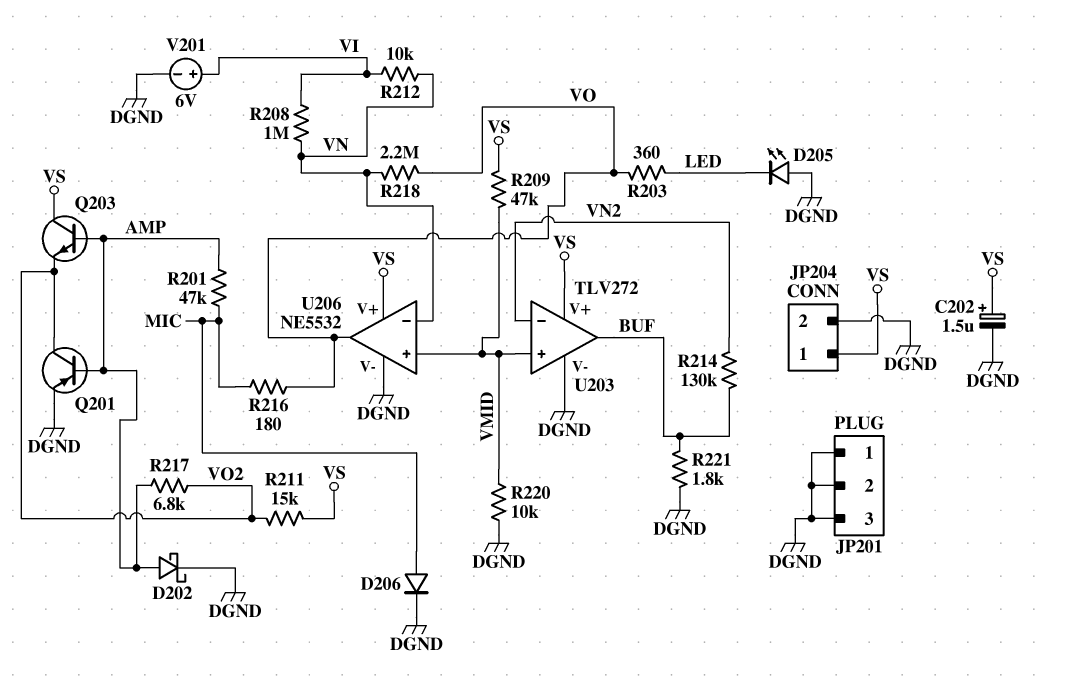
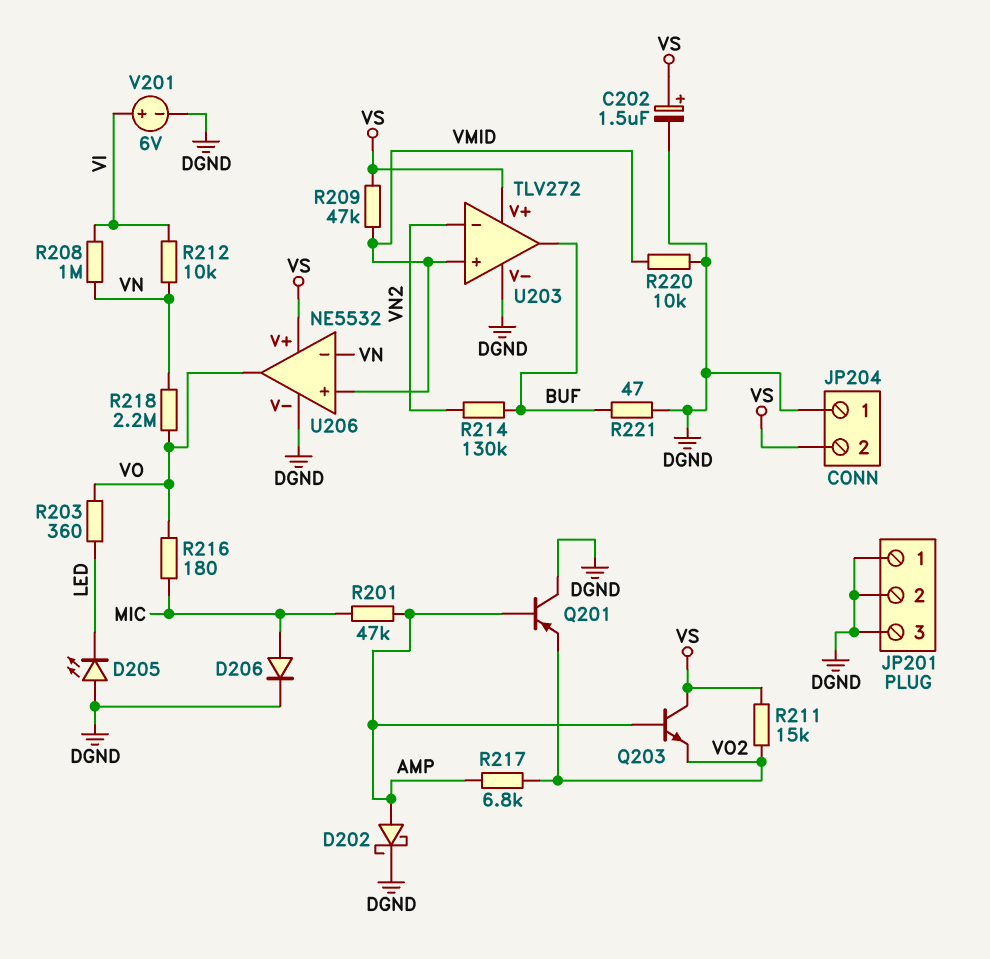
JP204 pin 1: VS -> DGND
JP204 pin 2: DGND -> VS
Q201: PNP (B AMP, C VO2, E DGND) -> PNP (B AMP, C DGND, E VO2)
R221: 1.8k (BUF, DGND) -> 47 (BUF, DGND)

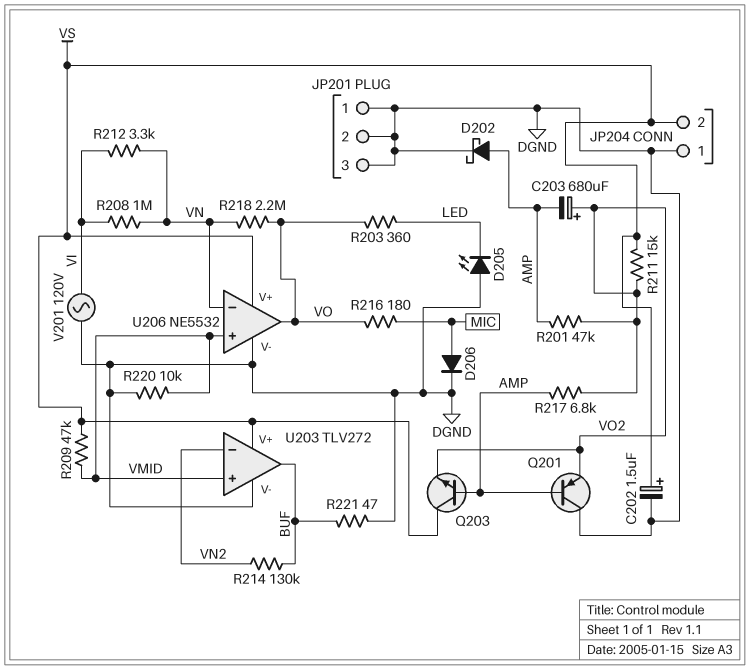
C203: none -> 680uF (plus VO2, minus AMP)
R201: 47k (AMP, MIC) -> 47k (AMP, VO2)
R212: 10k (VI, VN) -> 3.3k (VI, VN)
V201: 6V (plus VI, minus DGND) -> AC 120V (DGND, VI)

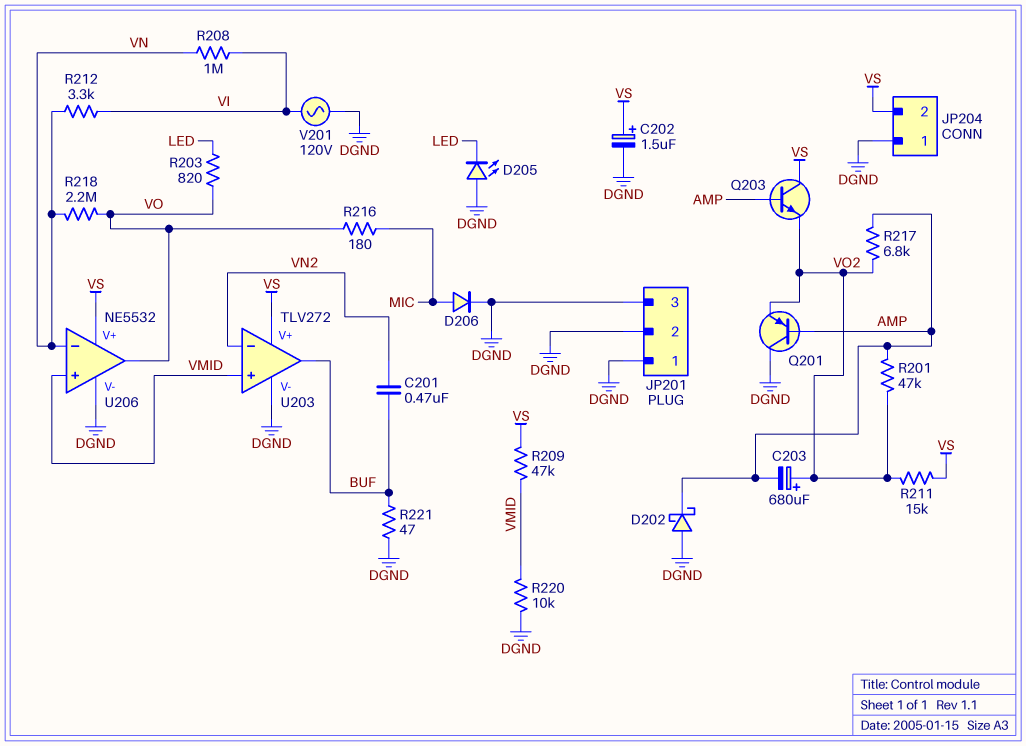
C201: none -> 470nF (BUF, VN2)
D202: schottky (A AMP, K DGND) -> schottky (A DGND, K AMP)
R203: 360 (LED, VO) -> 820 (LED, VO)
R214: 130k (BUF, VN2) -> none

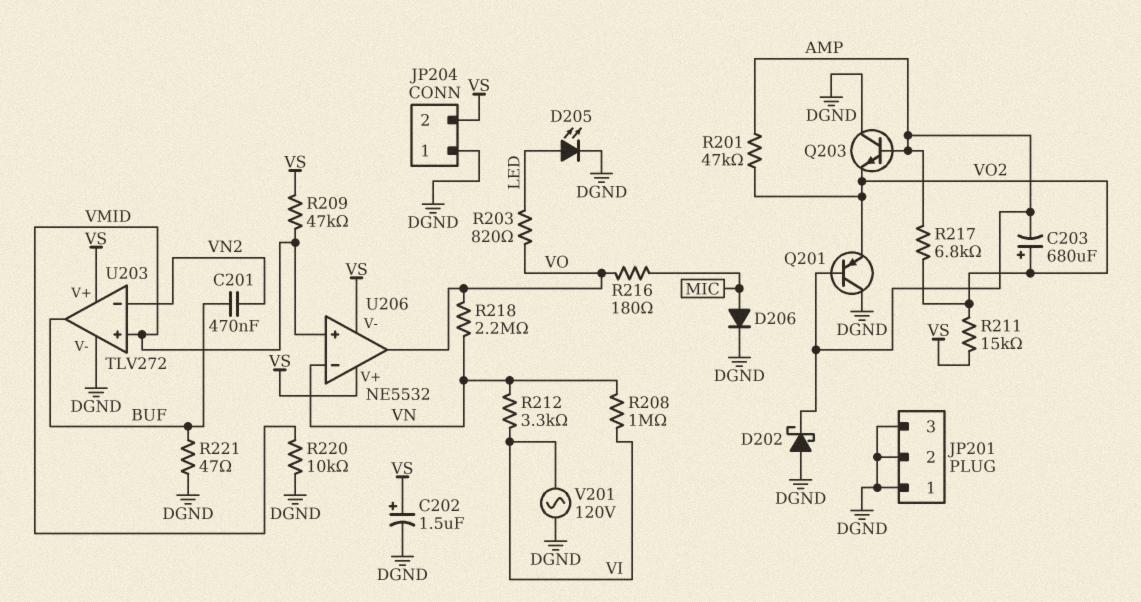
D205: LED (A DGND, K LED) -> LED (A LED, K DGND)
Q203: NPN (B AMP, C VS, E VO2) -> NPN (B AMP, C DGND, E VO2)
U206 pin V-: DGND -> VS

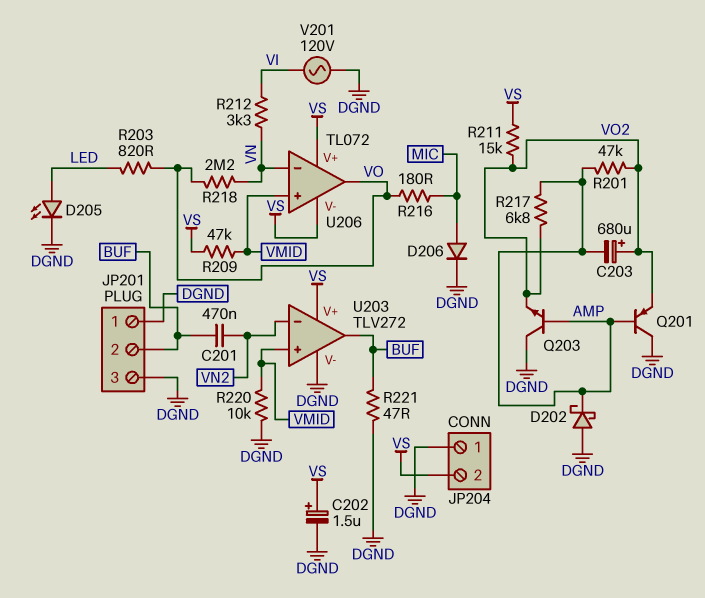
JP201 pin 2: DGND -> BUF
R208: 1M (VI, VN) -> none
U206: NE5532 -> TL072

